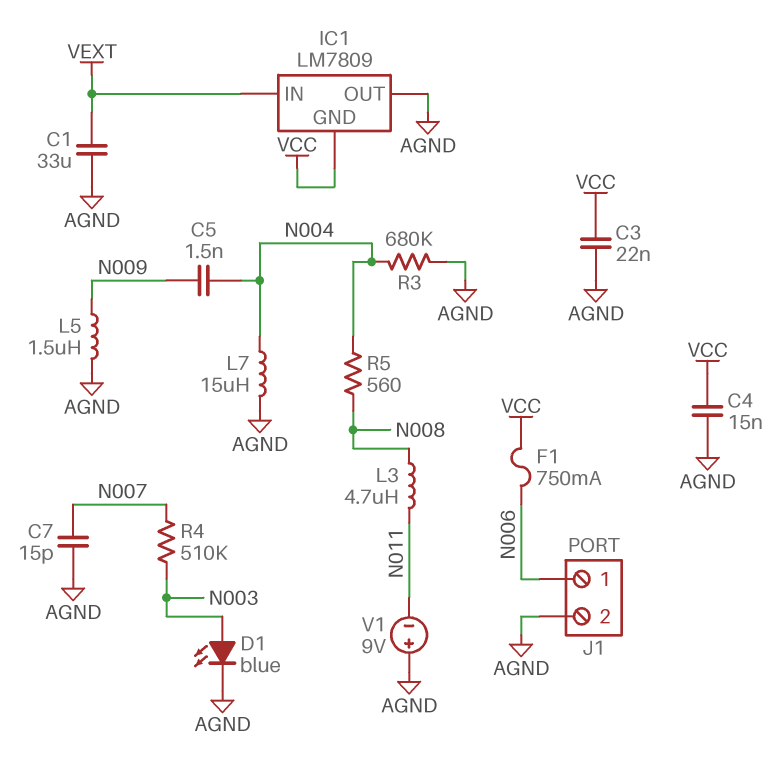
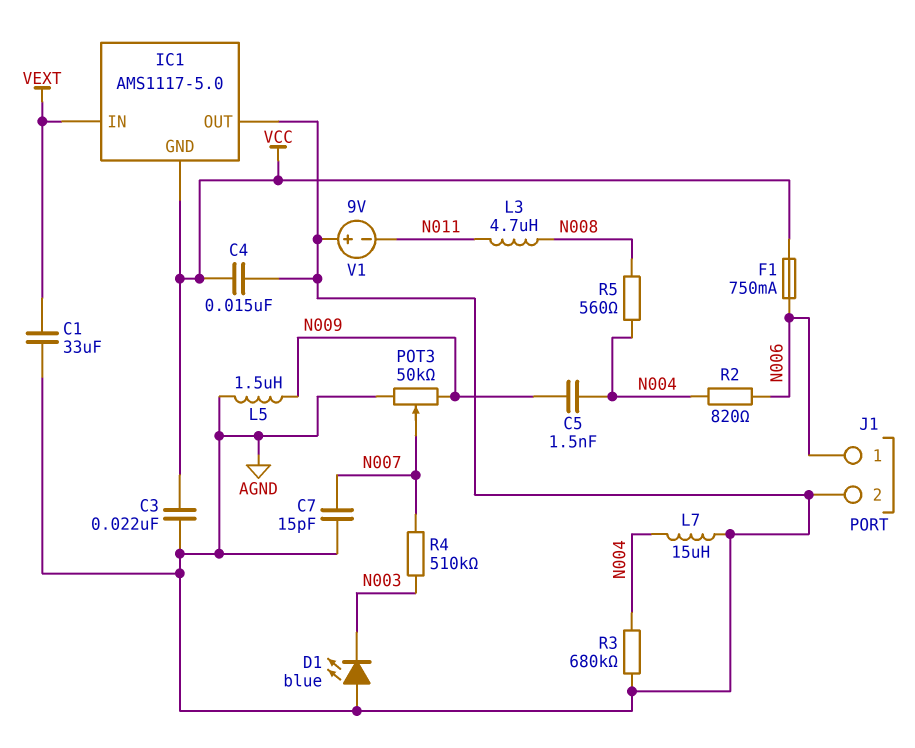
D1: LED blue (A N003, K AGND) -> LED blue (A AGND, K N003)
IC1: LM7809 -> AMS1117-5.0
POT3: none -> 50k (AGND, N009, wiper N007)
R2: none -> 820 (N004, N006)

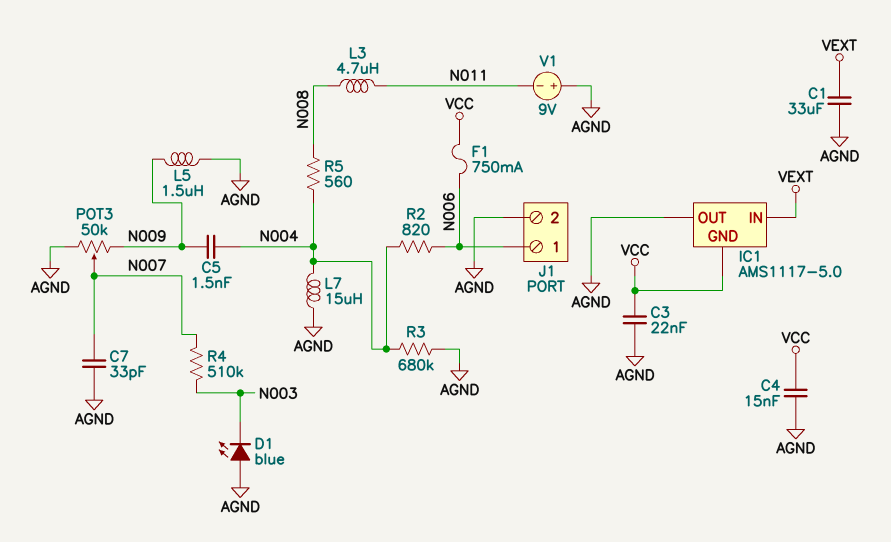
C7: 15pF (AGND, N007) -> 33pF (AGND, N007)

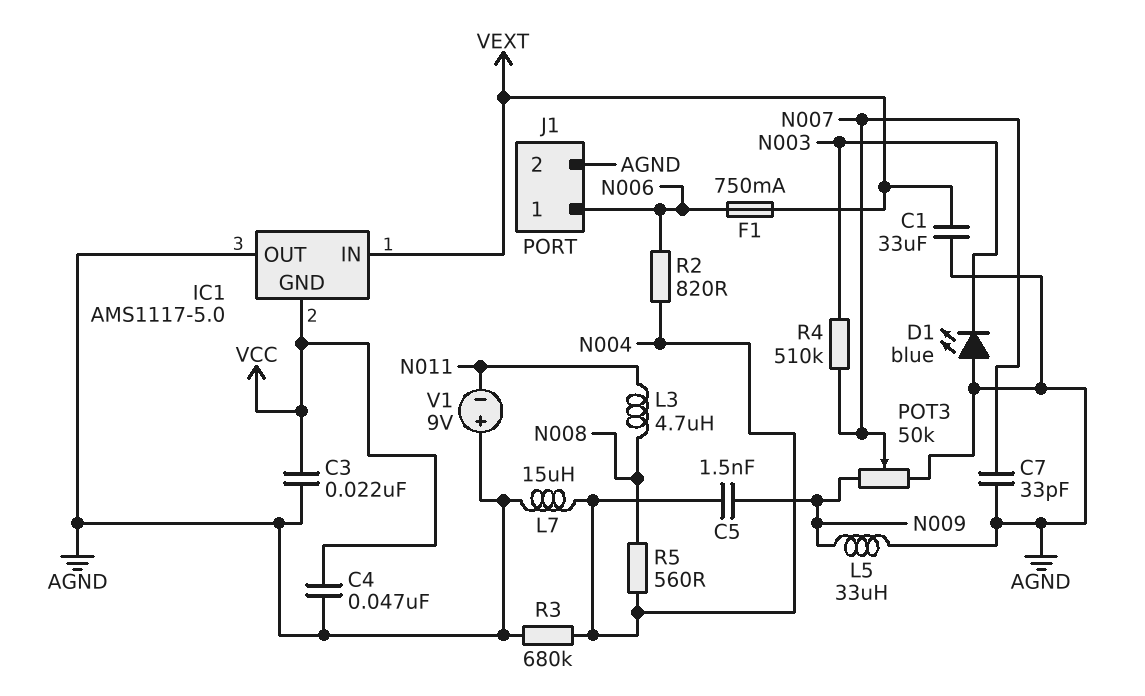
C4: 15nF (AGND, VCC) -> 47nF (AGND, VCC)
F1: 750mA (N006, VCC) -> 750mA (N006, VEXT)
L5: 1.5uH (AGND, N009) -> 33uH (AGND, N009)

